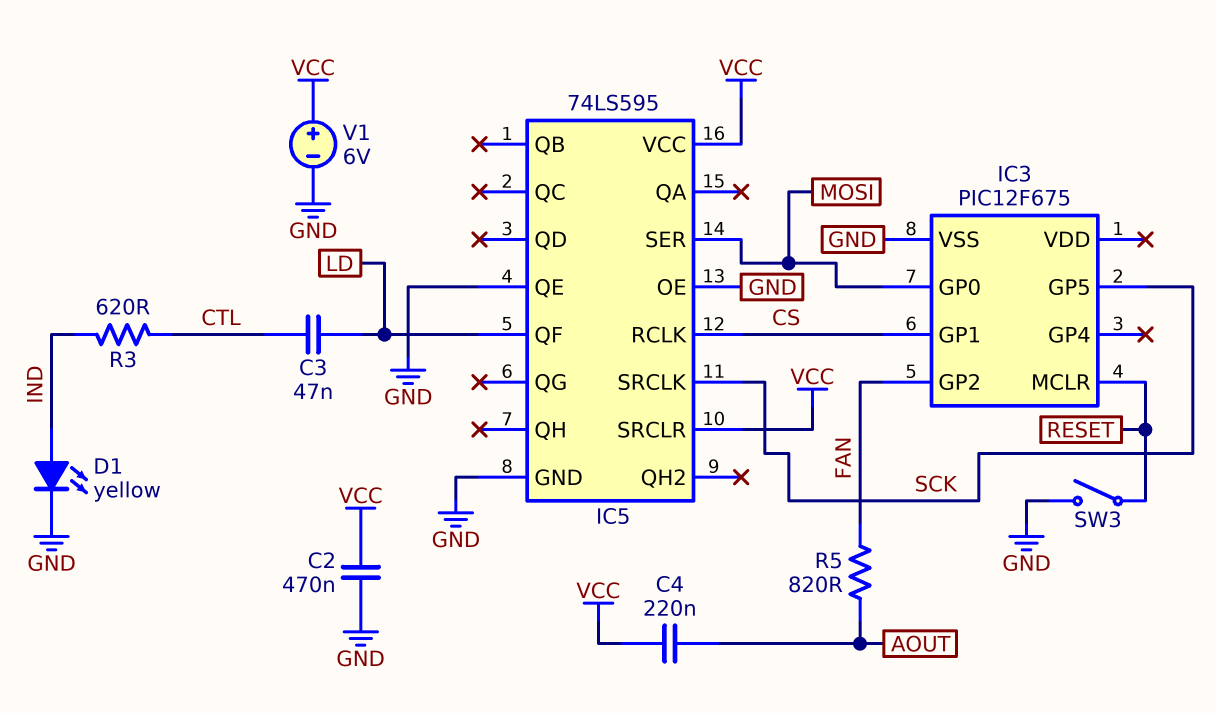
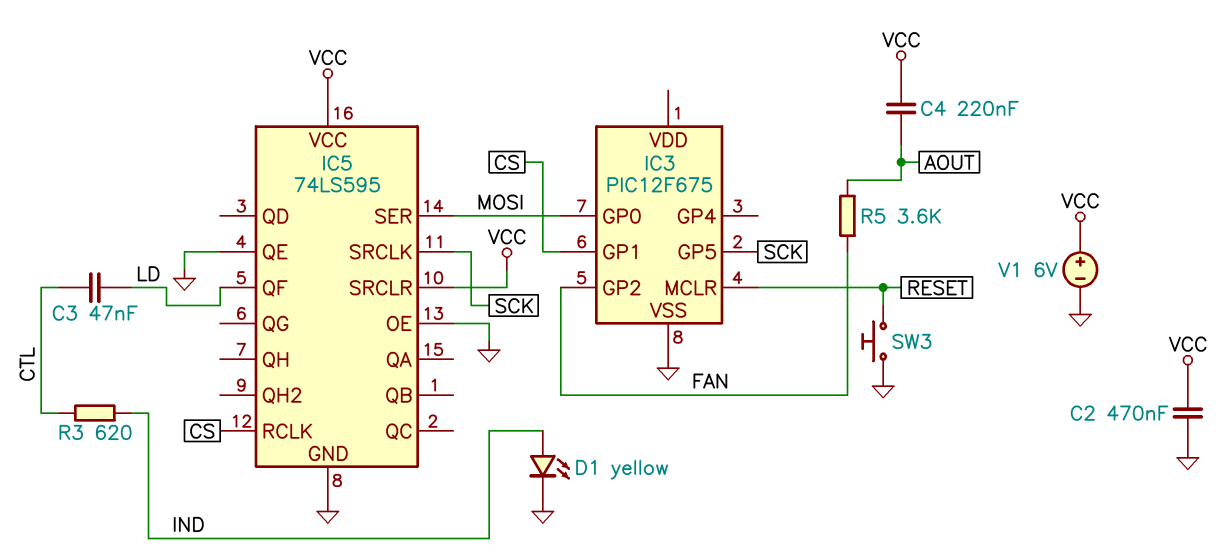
R5: 820 (AOUT, FAN) -> 3.6k (AOUT, FAN)
SW3: switch (GND, RESET) -> button (GND, RESET)

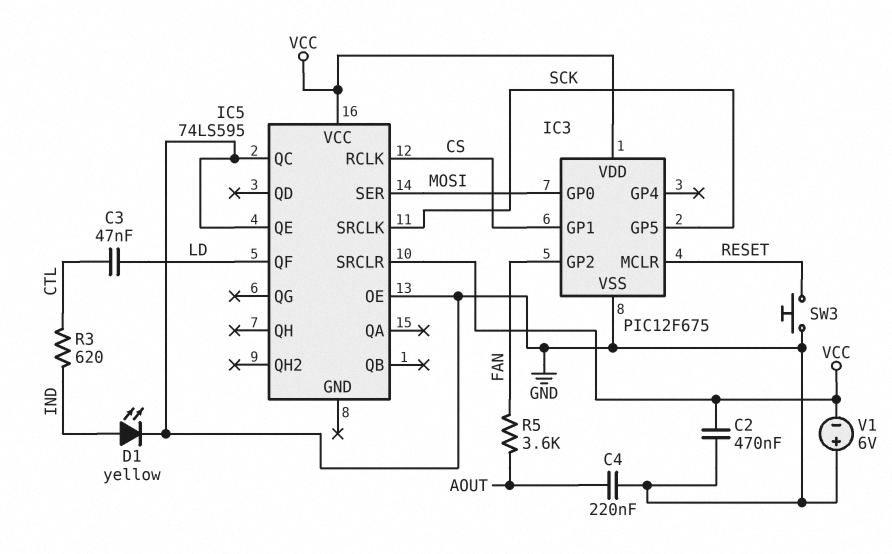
C4: 220nF (AOUT, VCC) -> 220nF (AOUT, GND)
IC3 pin VDD: none -> VCC
IC5 pin GND: GND -> none
IC5 pin QC: none -> GND
V1: 6V (plus VCC, minus GND) -> 6V (plus GND, minus VCC)

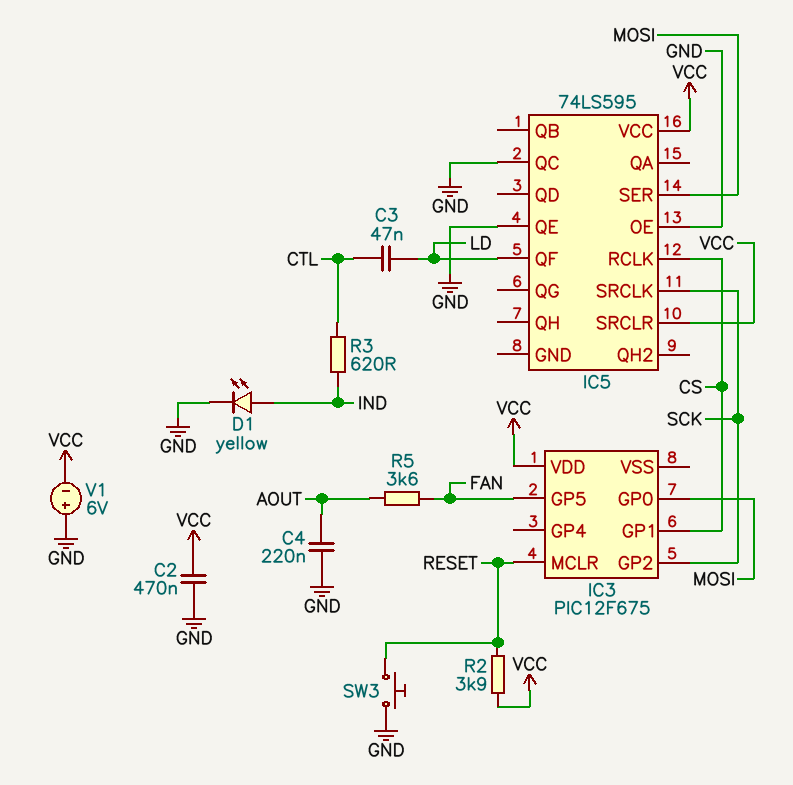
IC3 pin GP2: FAN -> SCK
IC3 pin GP5: SCK -> FAN
IC3 pin VSS: GND -> none
R2: none -> 3.9k (RESET, VCC)

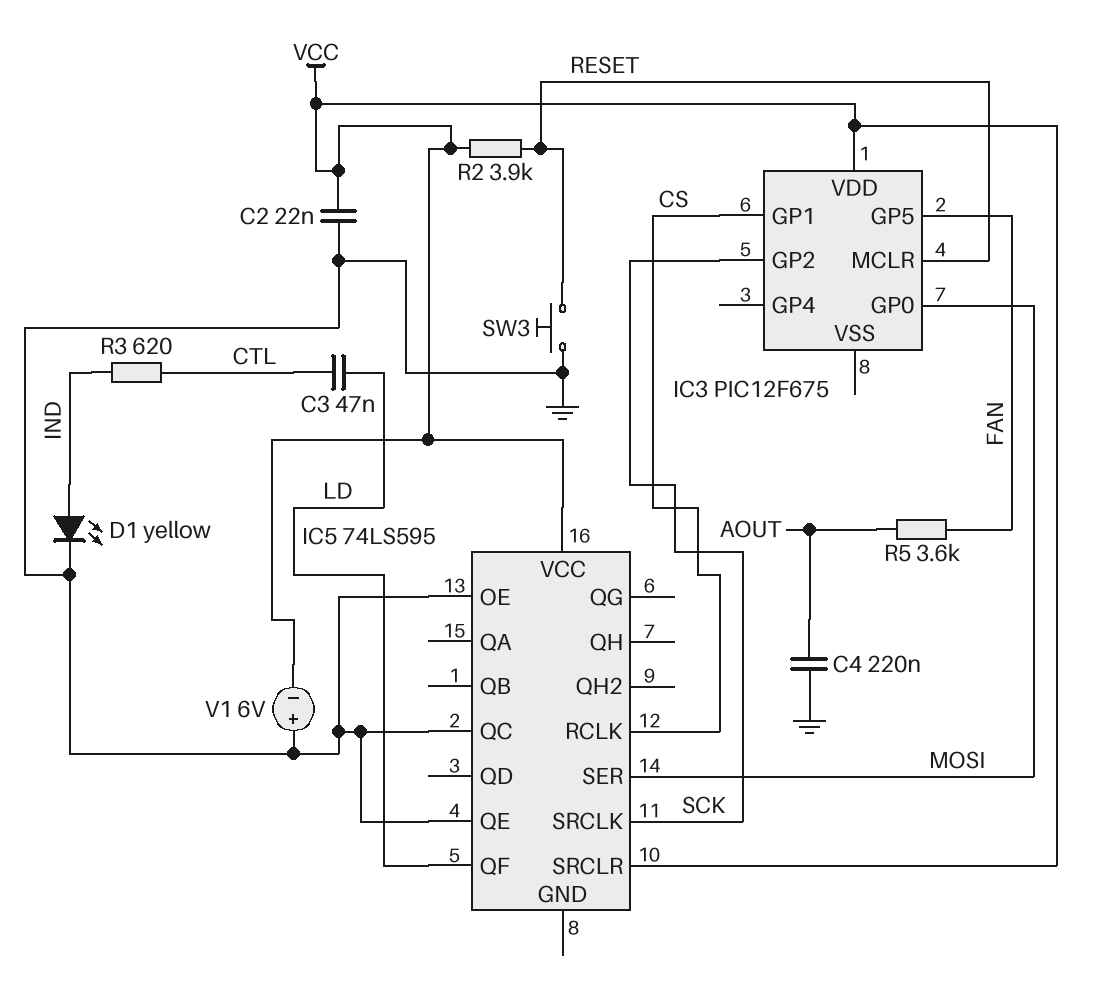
C2: 470nF (GND, VCC) -> 22nF (GND, VCC)

